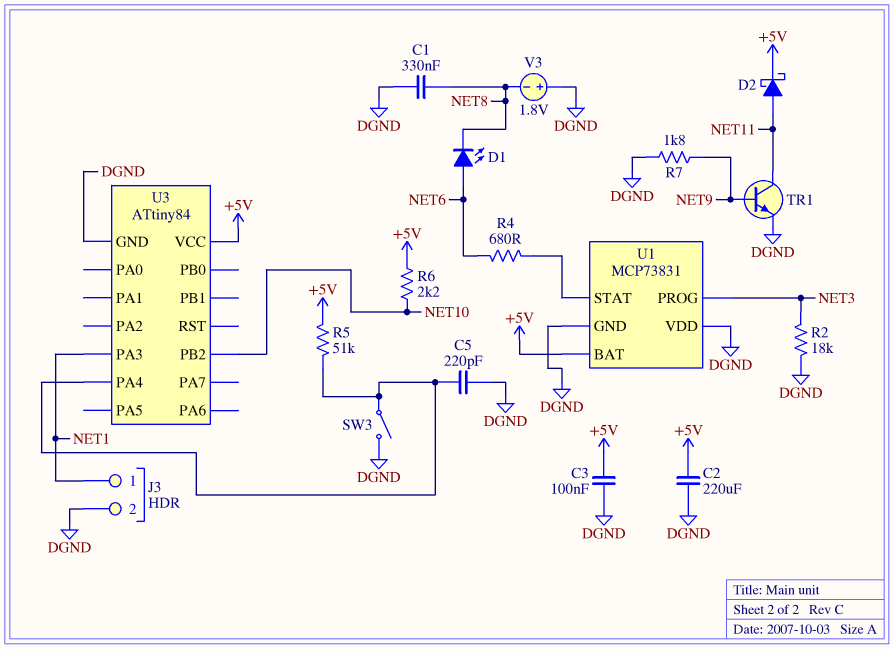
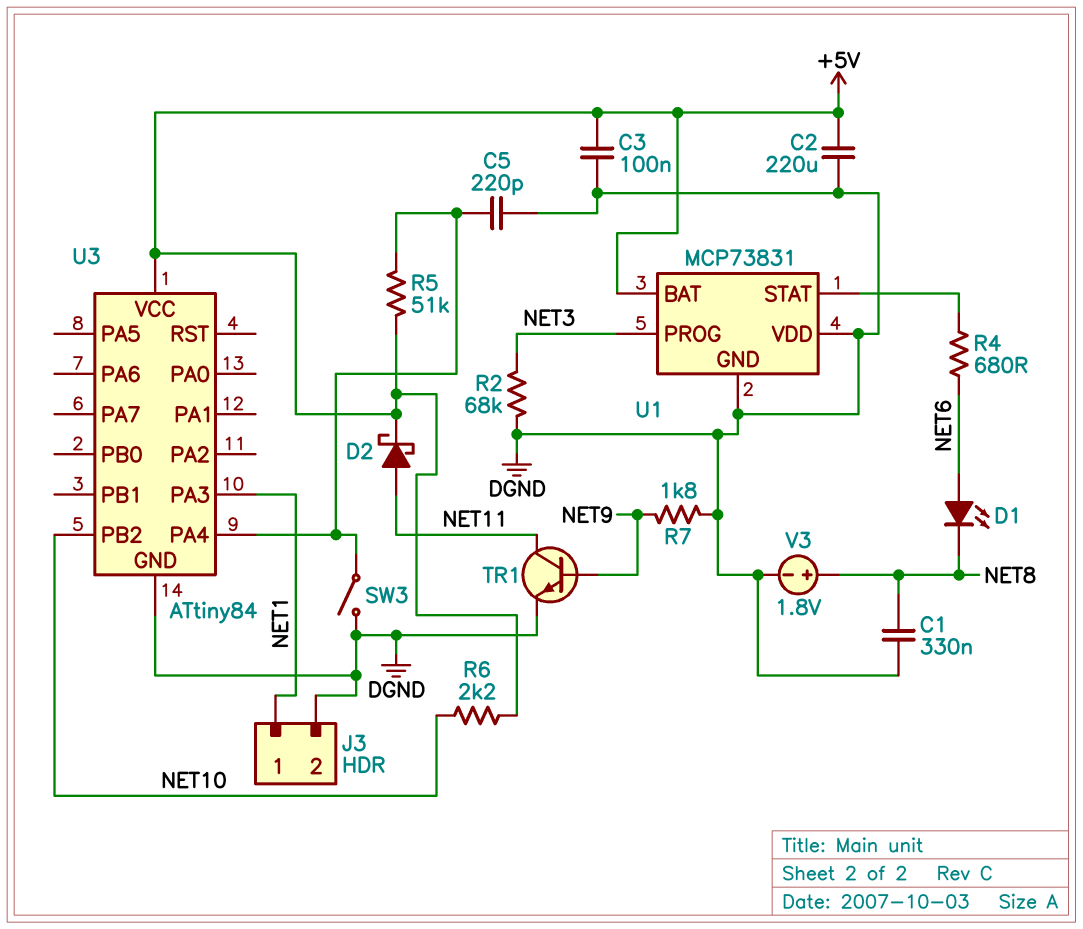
R2: 18k (DGND, NET3) -> 68k (DGND, NET3)
V3: 1.8V (plus DGND, minus NET8) -> 1.8V (plus NET8, minus DGND)

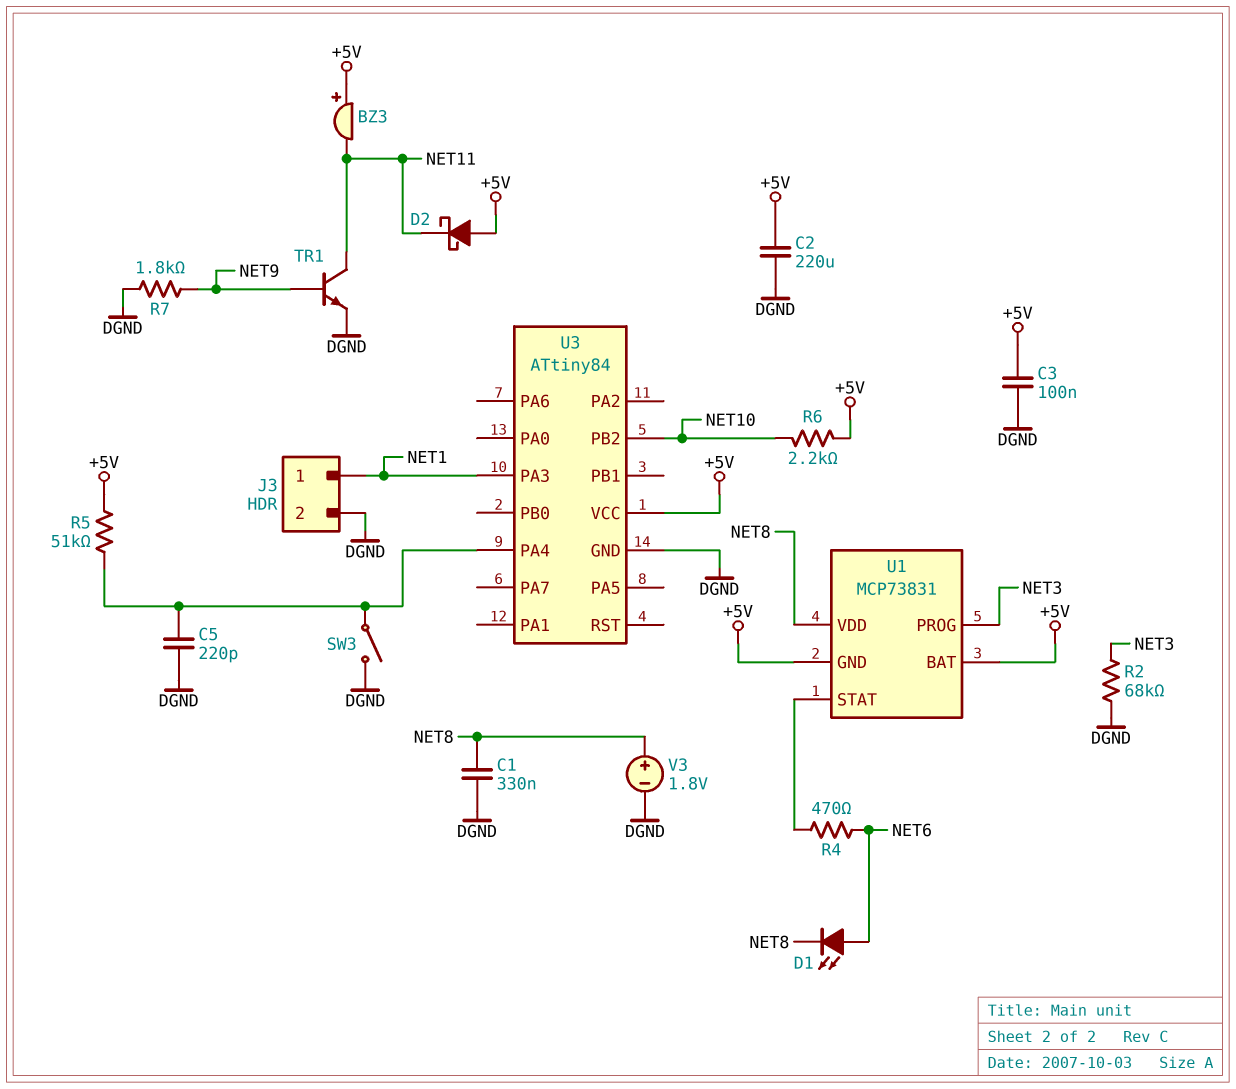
BZ3: none -> buzzer (plus +5V, minus NET11)
D2: schottky (A NET11, K +5V) -> schottky (A +5V, K NET11)
R4: 680 (NET6, U1/STAT) -> 470 (NET6, U1/STAT)
U1 pin GND: DGND -> +5V
U1 pin VDD: DGND -> NET8

